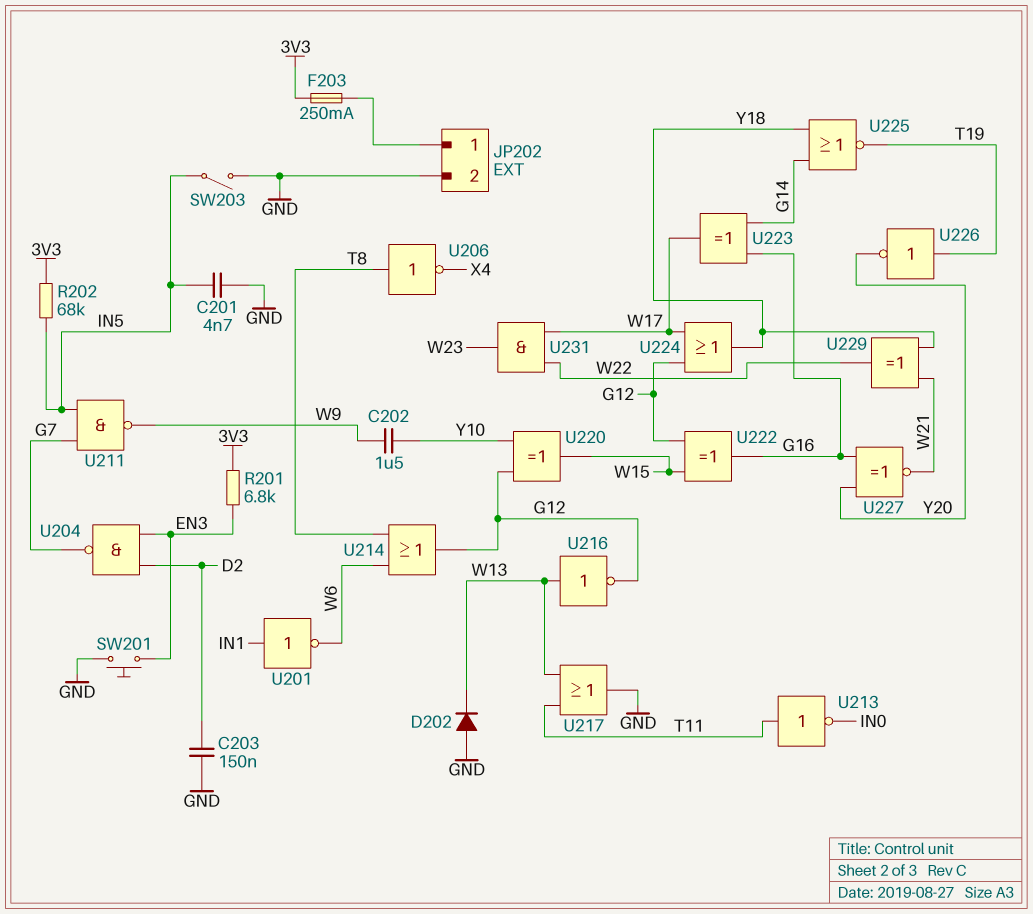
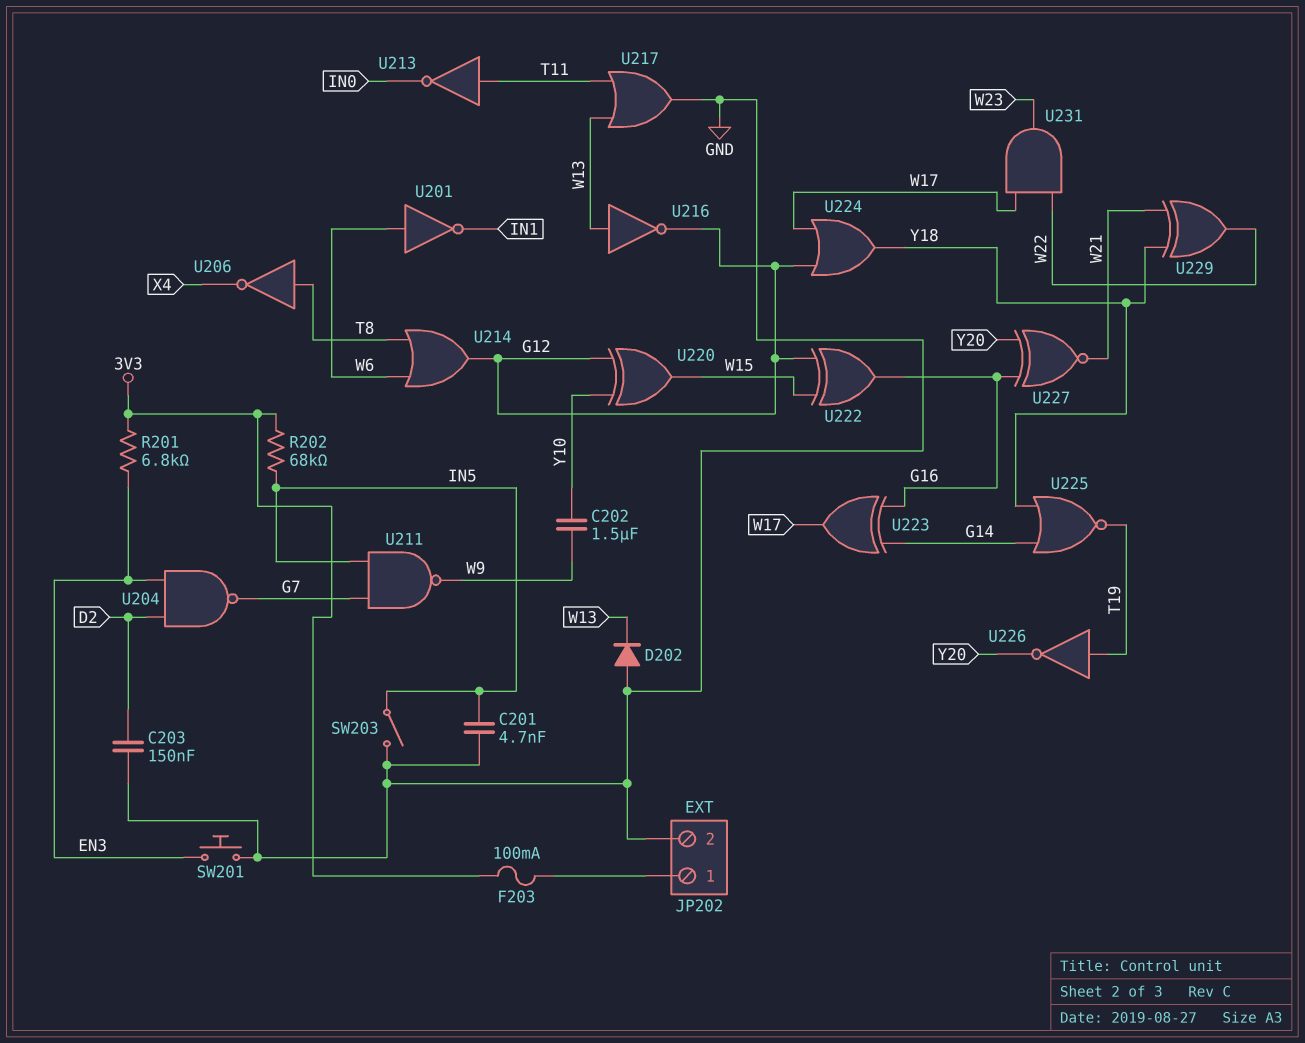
F203: 250mA (3V3, JP202/1) -> 100mA (3V3, JP202/1)
U201: NOT (in IN1, out W6) -> NOT (in W6, out IN1)

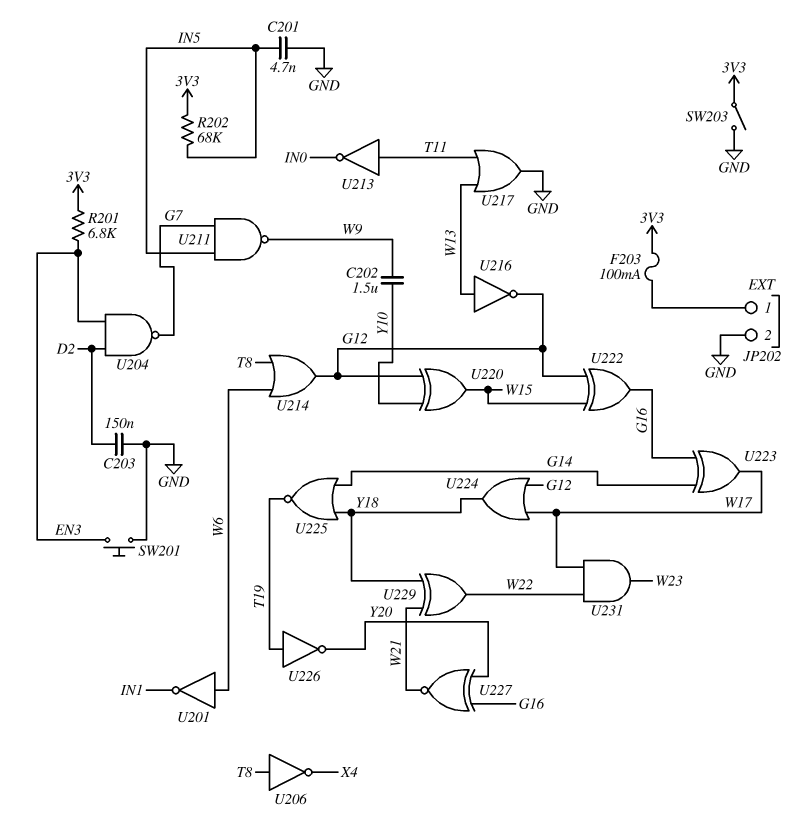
D202: diode (A GND, K W13) -> none
SW203: switch (GND, IN5) -> switch (3V3, GND)

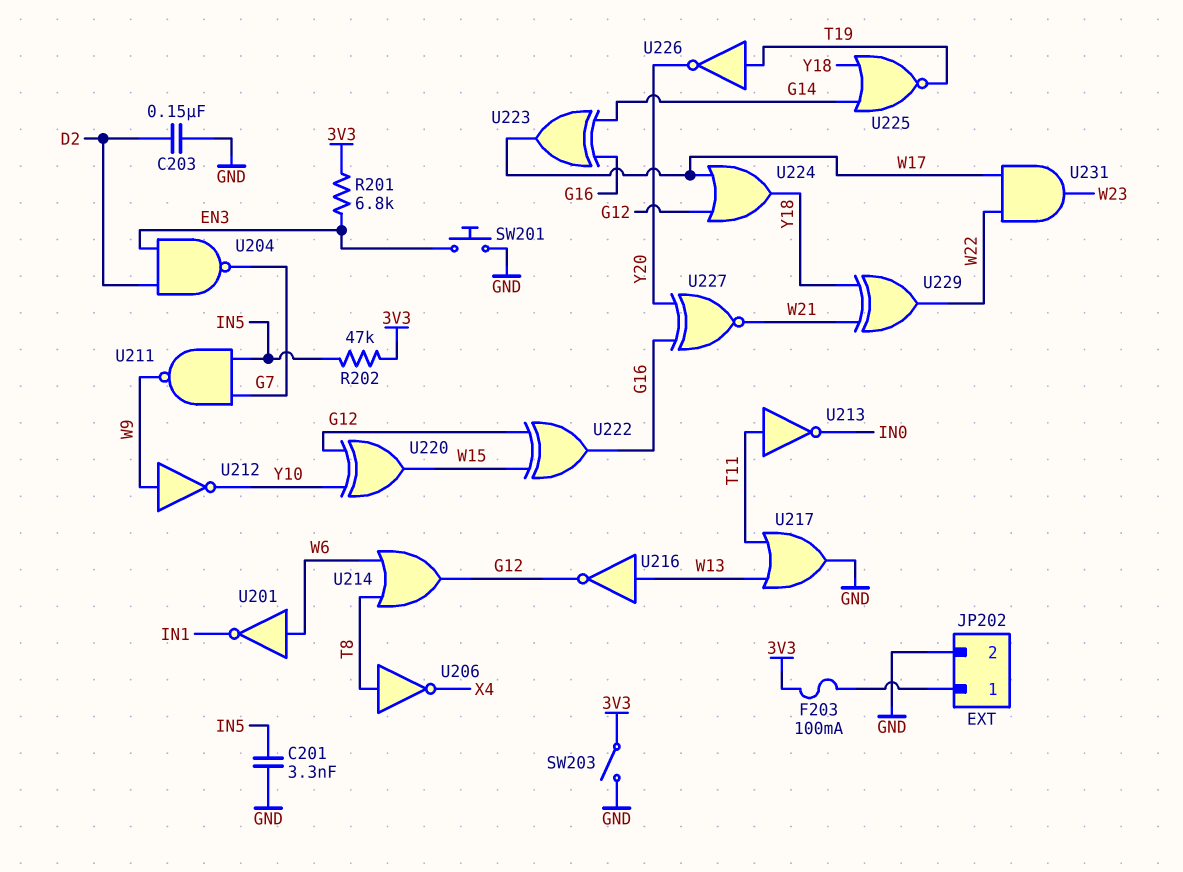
C201: 4.7nF (GND, IN5) -> 3.3nF (GND, IN5)
C202: 1.5uF (W9, Y10) -> none
R202: 68k (3V3, IN5) -> 47k (3V3, IN5)
U212: none -> NOT (in W9, out Y10)

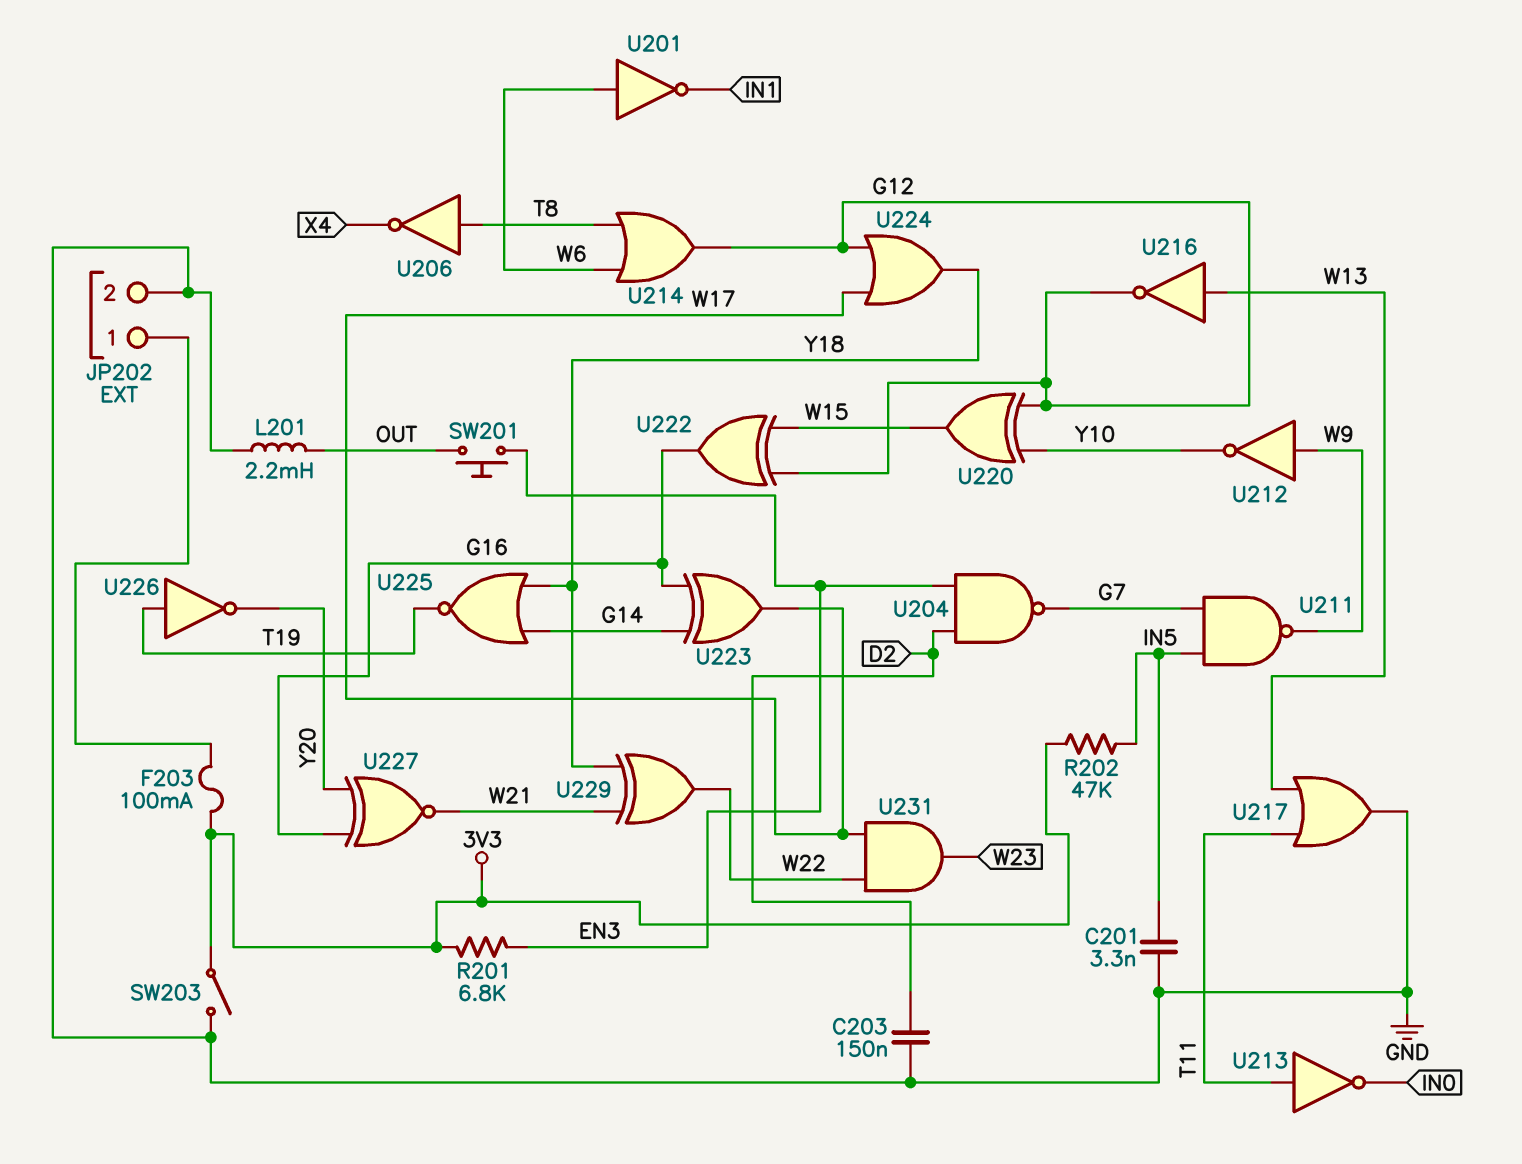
L201: none -> 2.2mH (GND, OUT)
SW201: button (EN3, GND) -> button (EN3, OUT)

